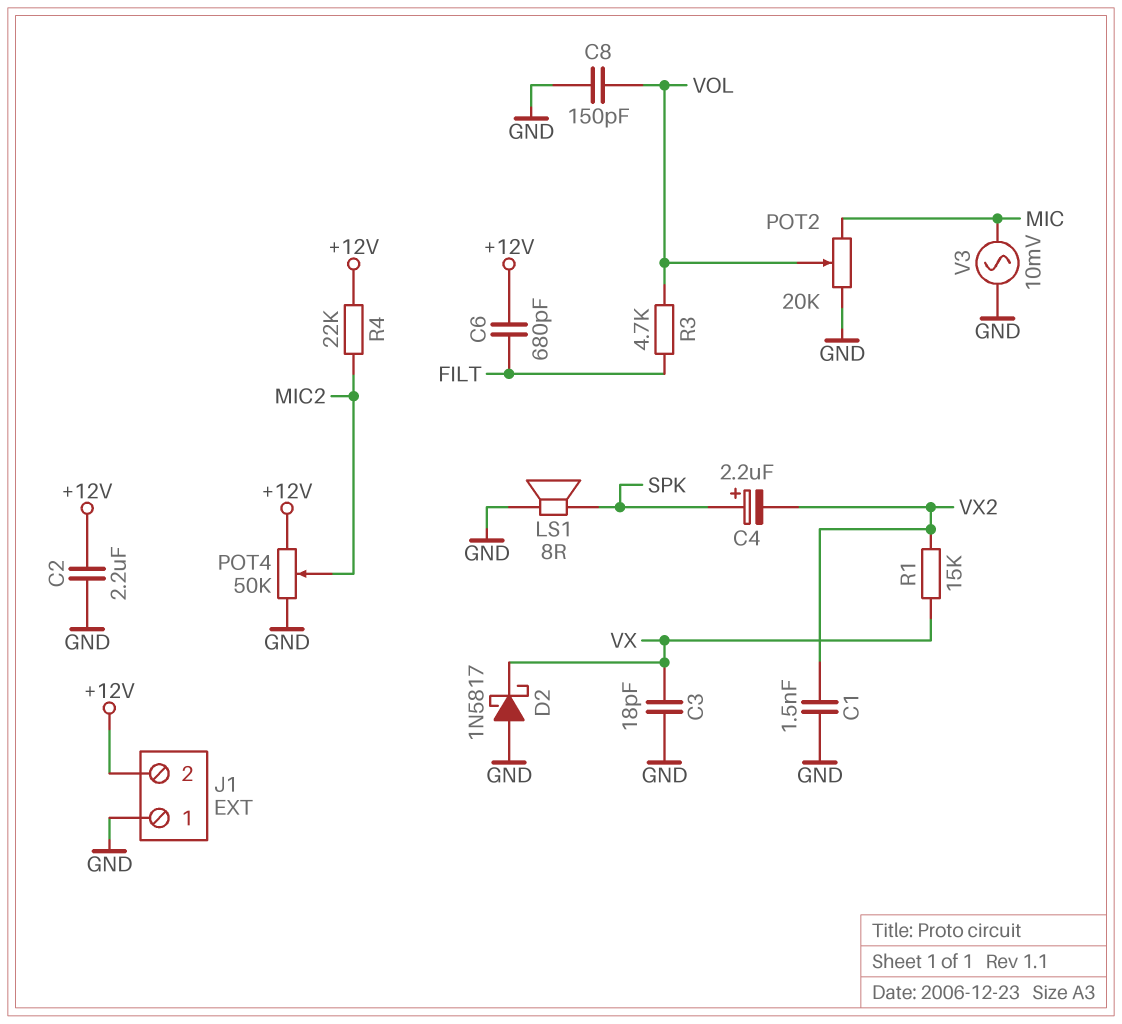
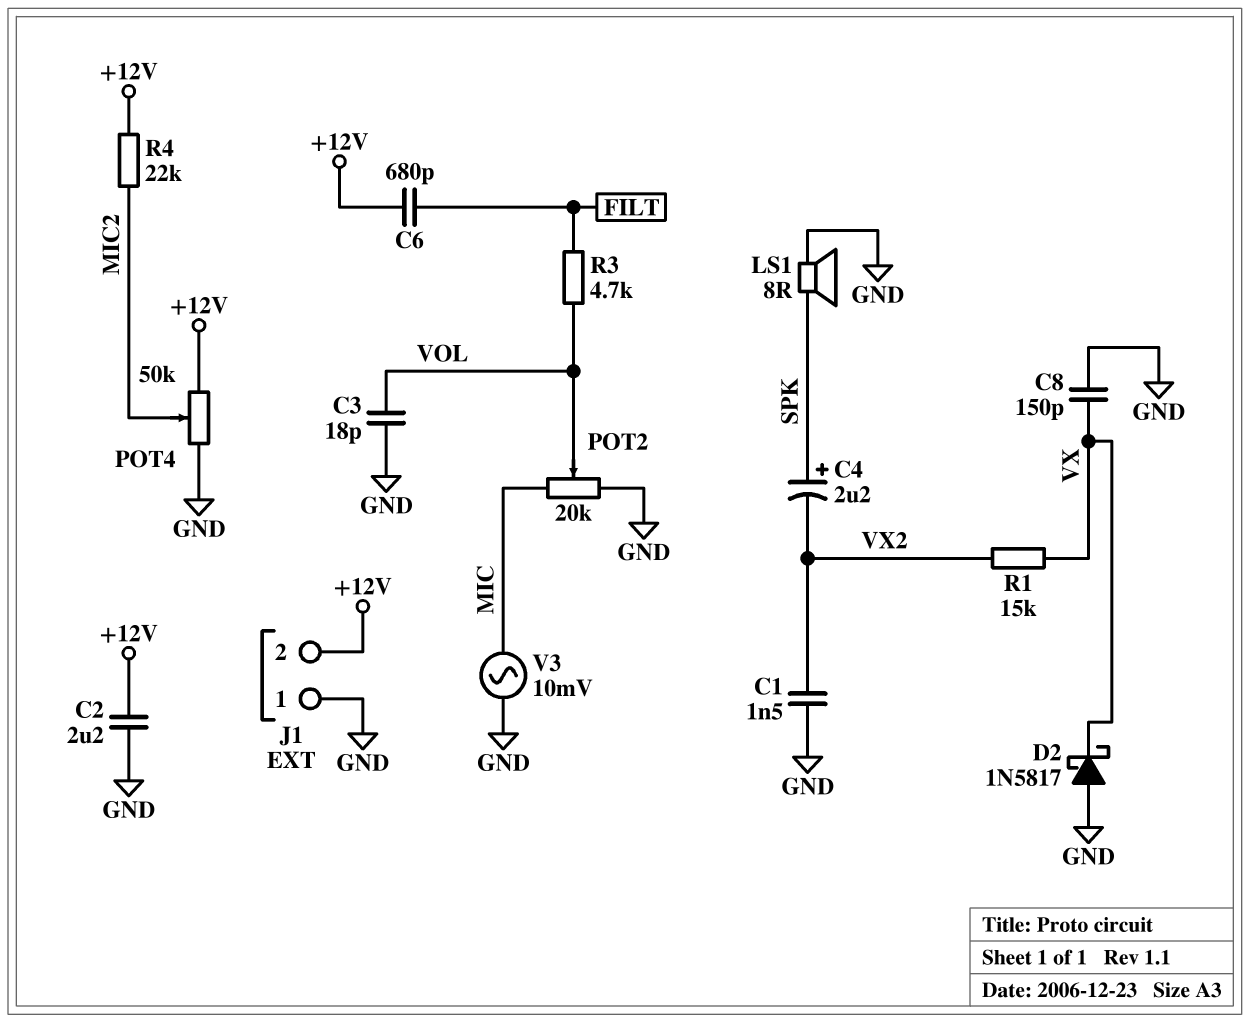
C3: 18pF (GND, VX) -> 18pF (GND, VOL)
C8: 150pF (GND, VOL) -> 150pF (GND, VX)

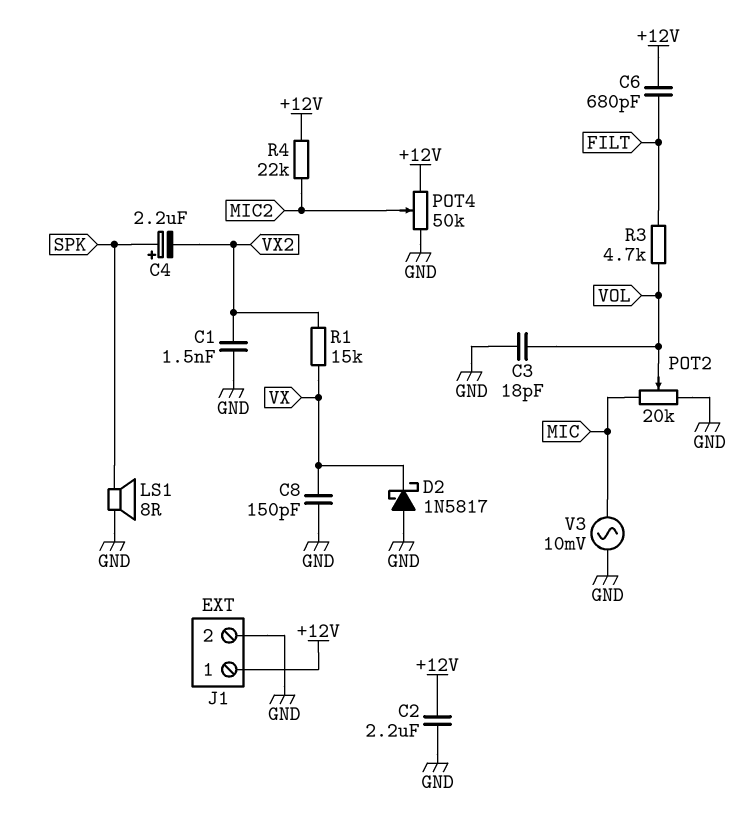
J1 pin 1: GND -> +12V
J1 pin 2: +12V -> GND

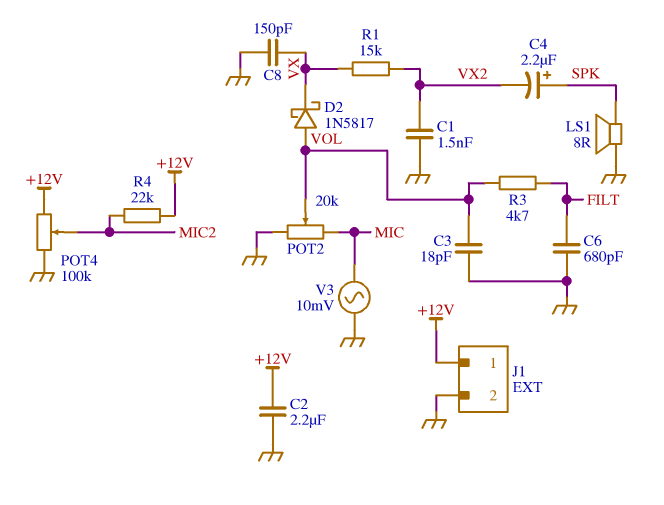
C6: 680pF (+12V, FILT) -> 680pF (FILT, GND)
D2: schottky 1N5817 (A GND, K VX) -> schottky 1N5817 (A VOL, K VX)
POT4: 50k (+12V, GND, wiper MIC2) -> 100k (+12V, GND, wiper MIC2)

